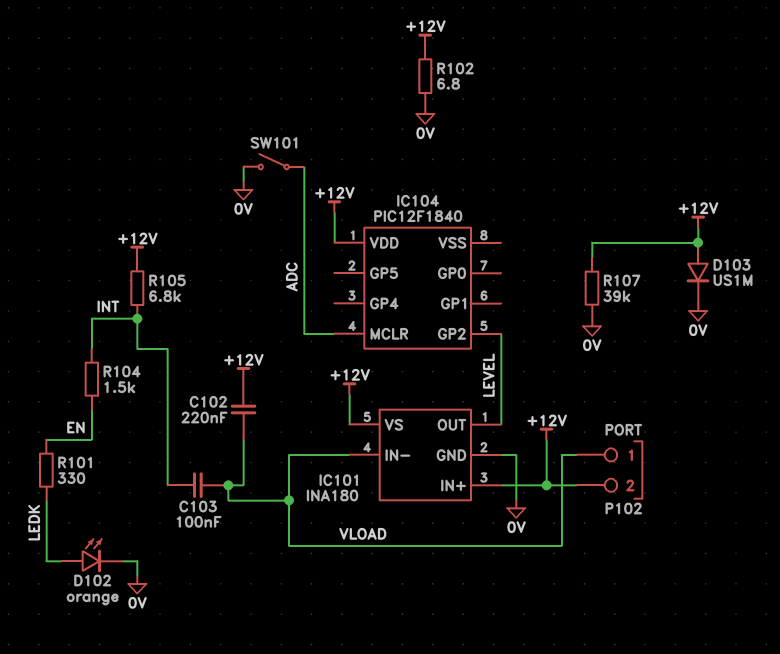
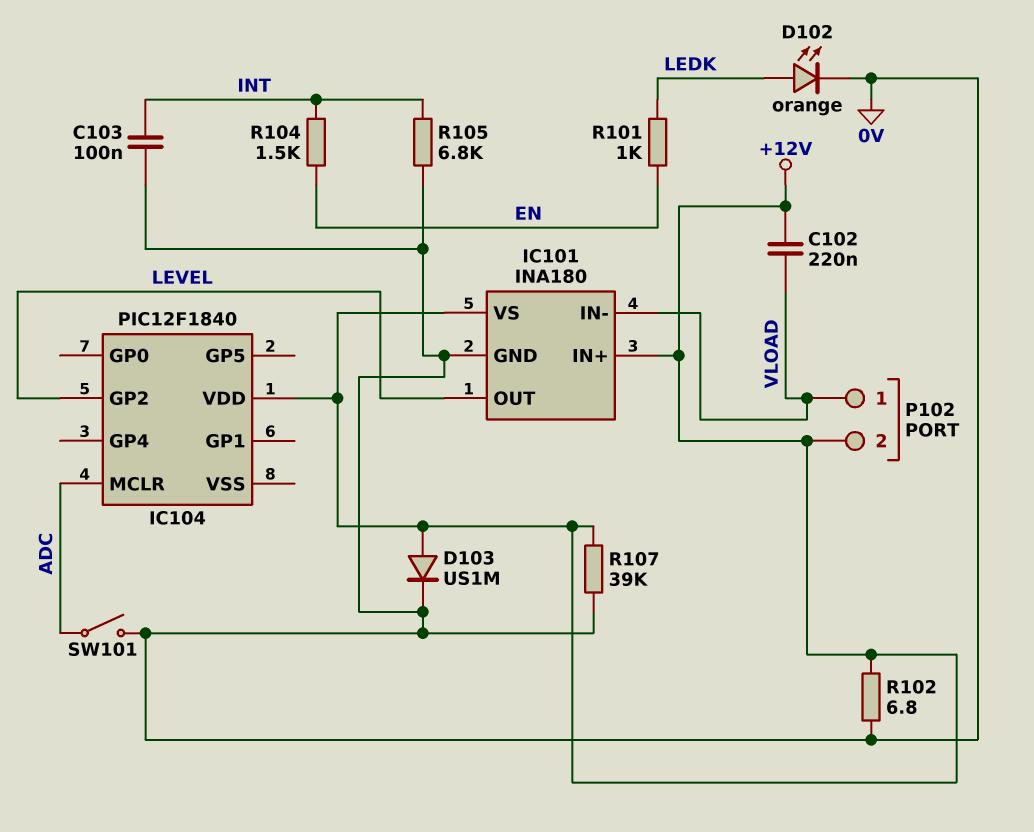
C103: 100nF (INT, VLOAD) -> 100nF (0V, INT)
R101: 330 (EN, LEDK) -> 1k (EN, LEDK)
R105: 6.8k (+12V, INT) -> 6.8k (0V, INT)

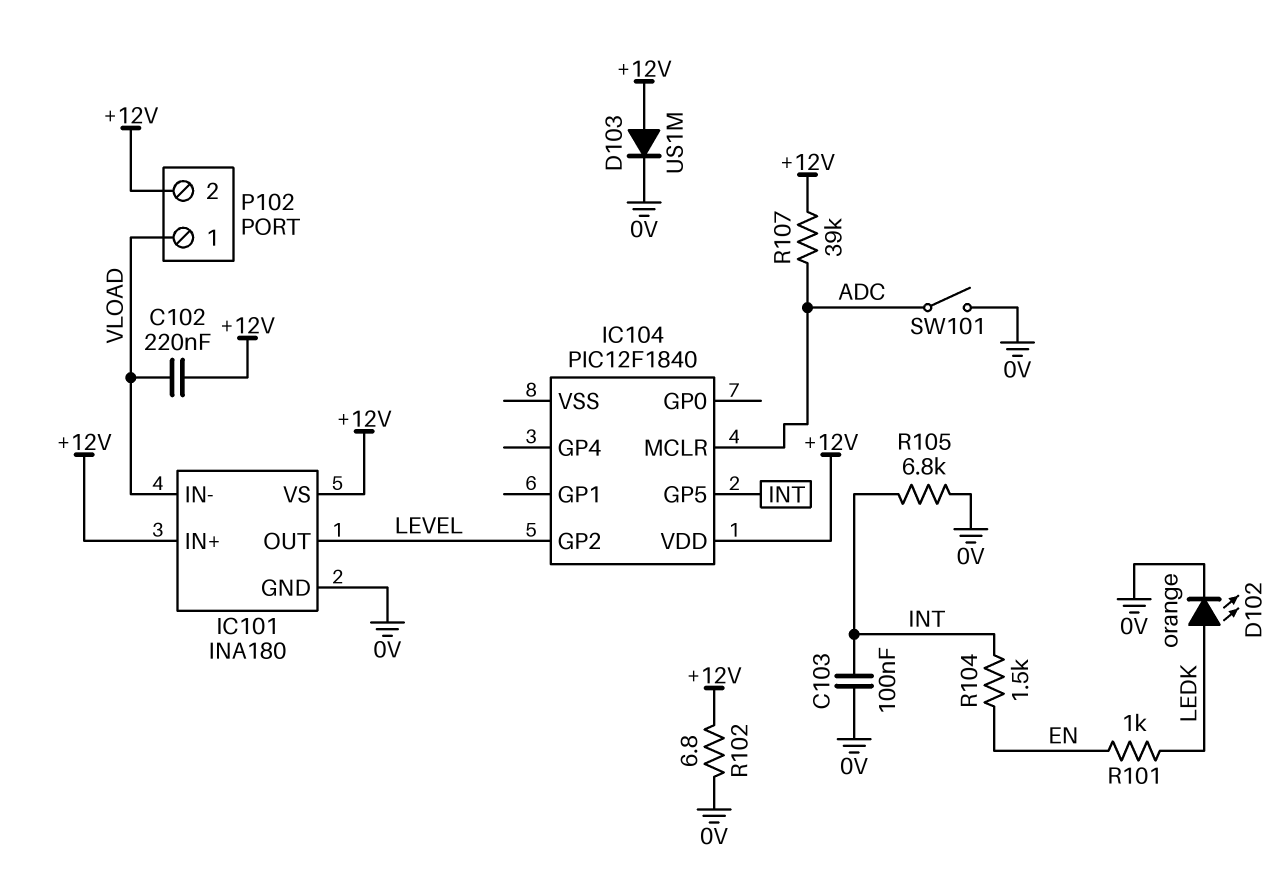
IC104 pin GP5: none -> INT
R107: 39k (+12V, 0V) -> 39k (+12V, ADC)

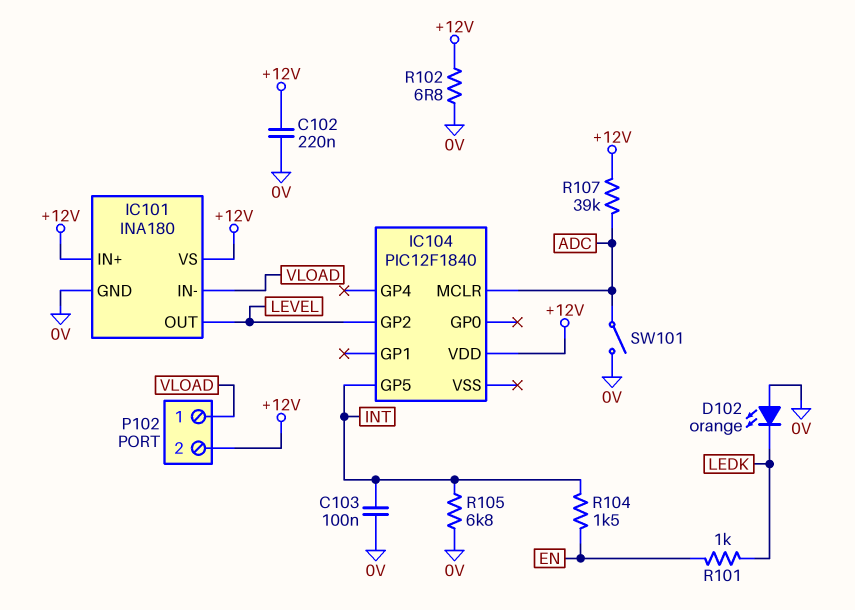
C102: 220nF (+12V, VLOAD) -> 220nF (+12V, 0V)
D102: LED orange (A LEDK, K 0V) -> LED orange (A 0V, K LEDK)
D103: diode US1M (A +12V, K 0V) -> none

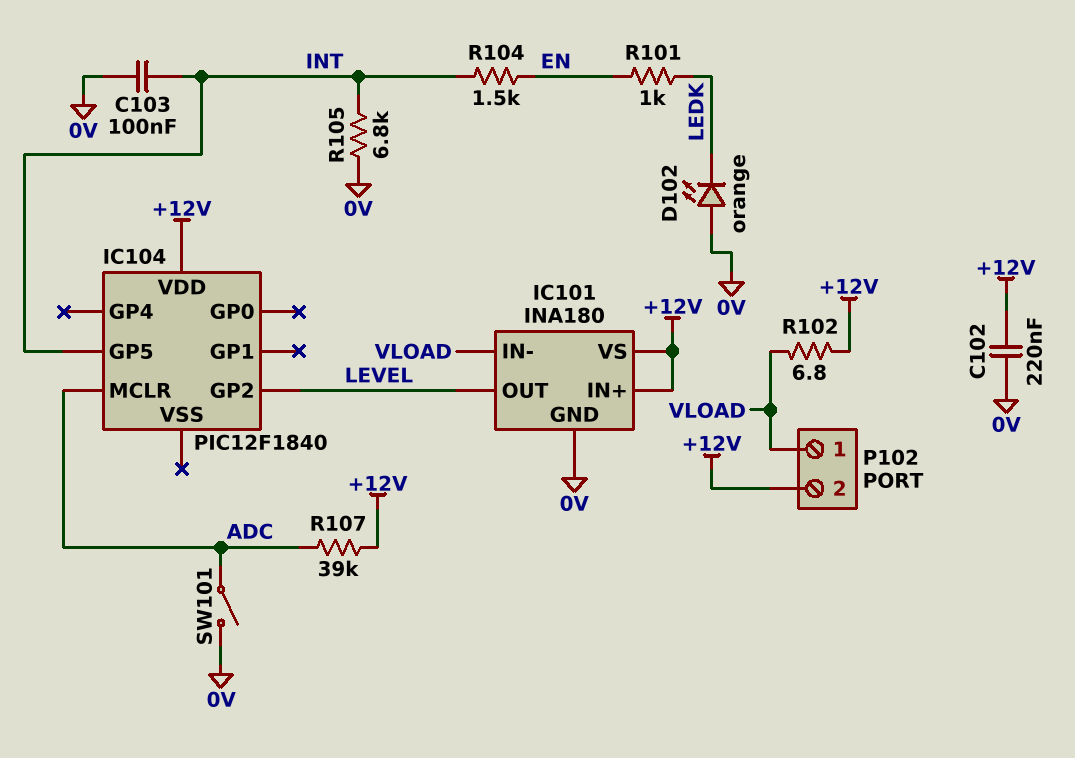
R102: 6.8 (+12V, 0V) -> 6.8 (+12V, VLOAD)

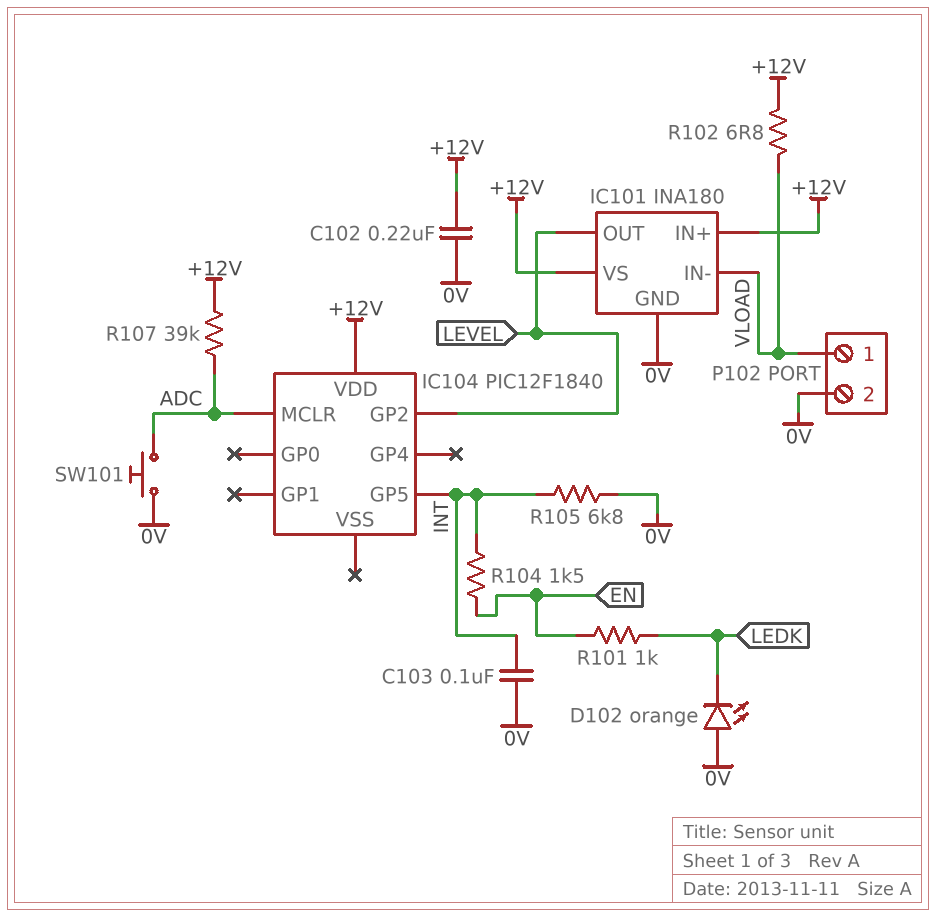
P102 pin 2: +12V -> 0V
SW101: switch (0V, ADC) -> button (0V, ADC)

